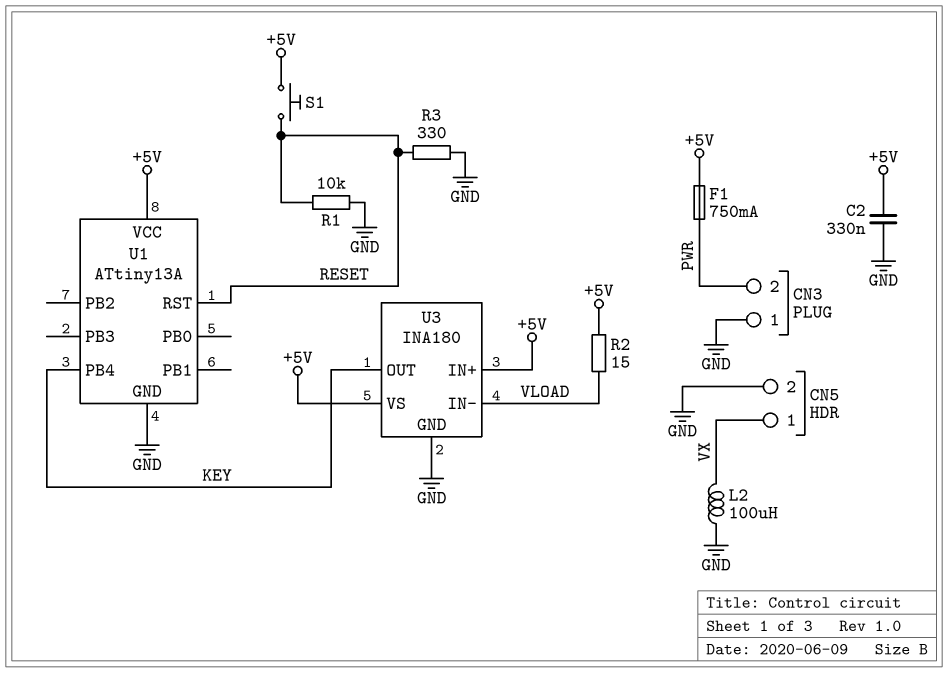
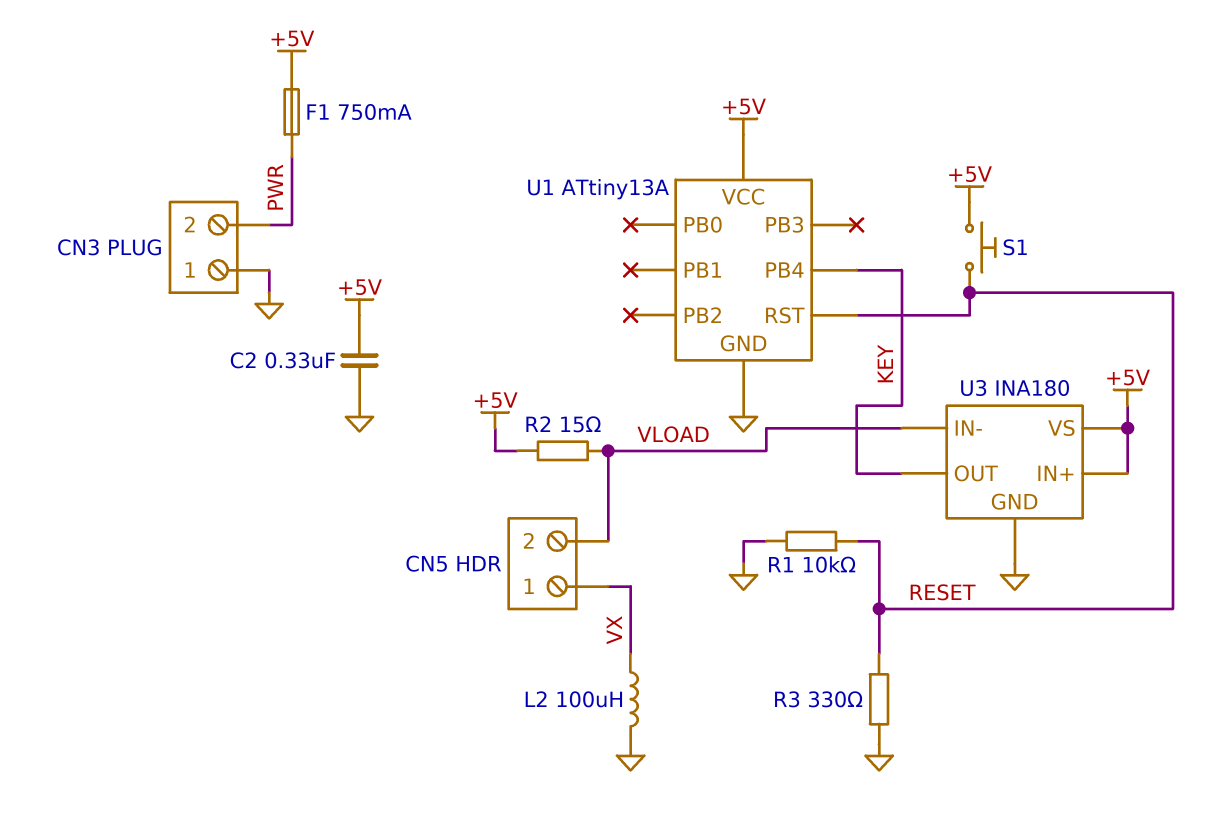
CN5 pin 2: GND -> VLOAD

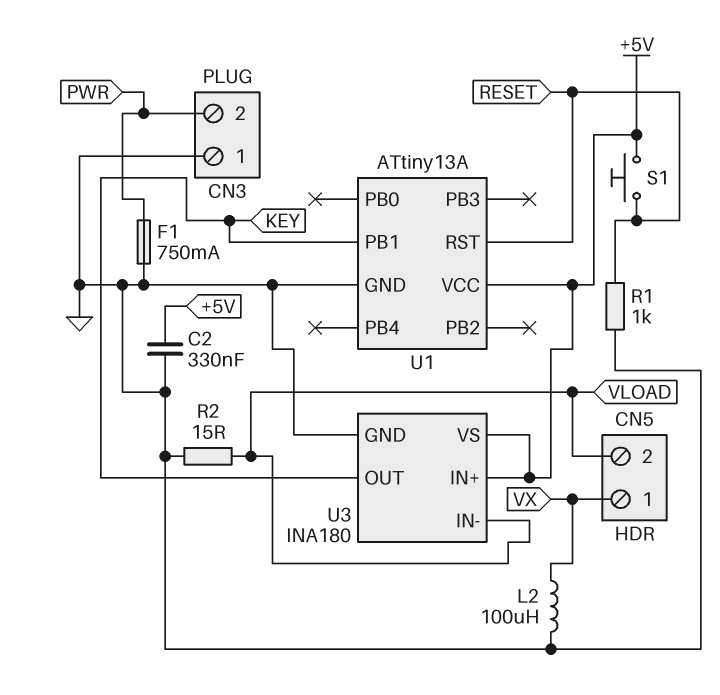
F1: 750mA (+5V, PWR) -> 750mA (GND, PWR)
R1: 10k (GND, RESET) -> 1k (GND, RESET)
R2: 15 (+5V, VLOAD) -> 15 (GND, VLOAD)
R3: 330 (GND, RESET) -> none
U1 pin PB1: none -> KEY
U1 pin PB4: KEY -> none

